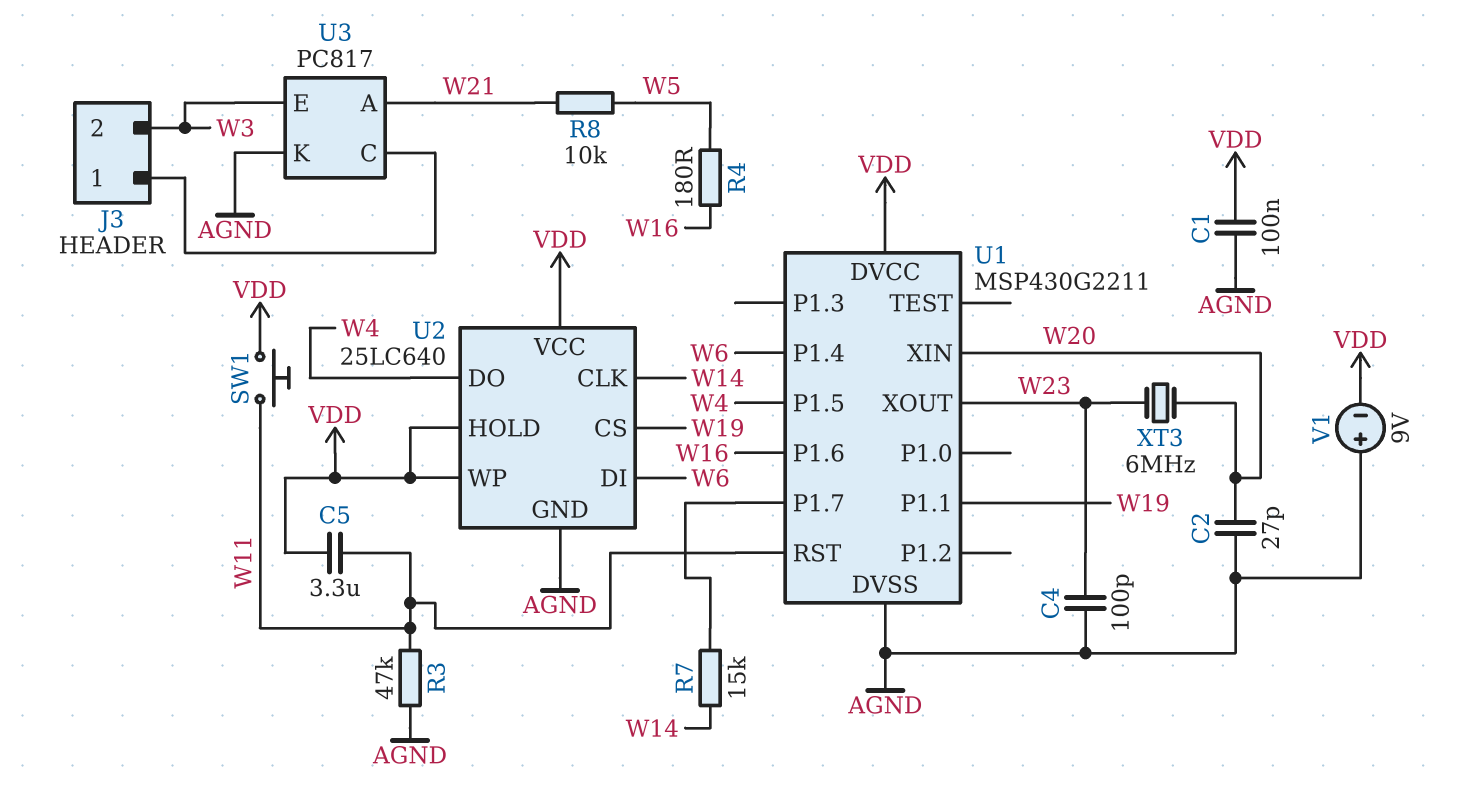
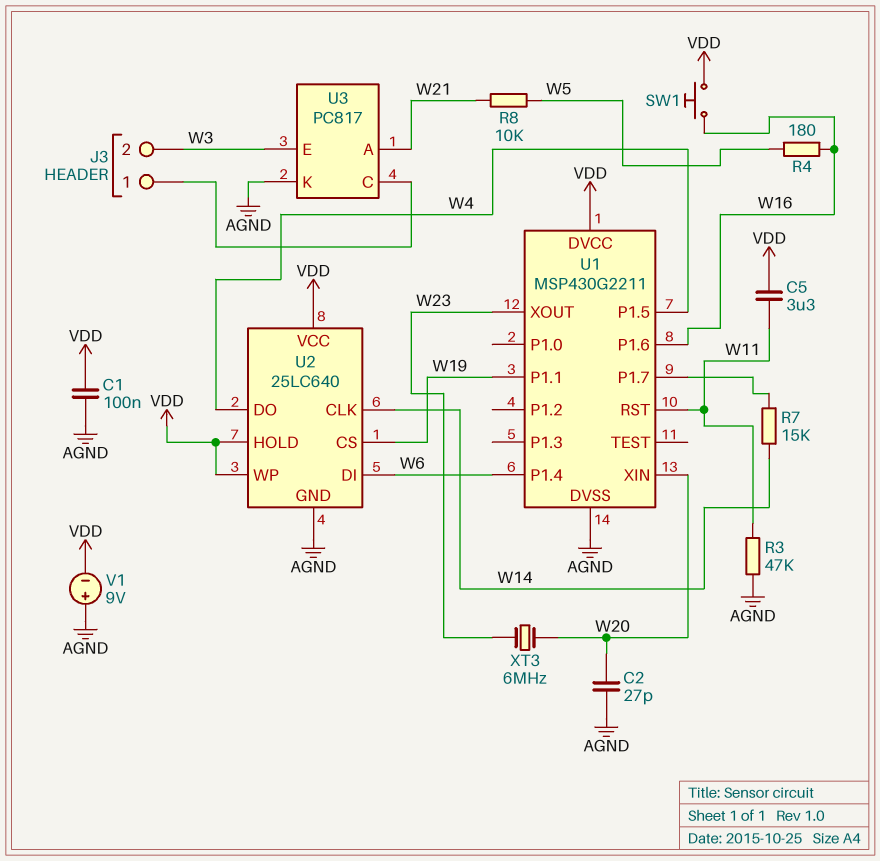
C4: 100pF (AGND, W23) -> none
SW1: button (VDD, W11) -> button (VDD, W16)

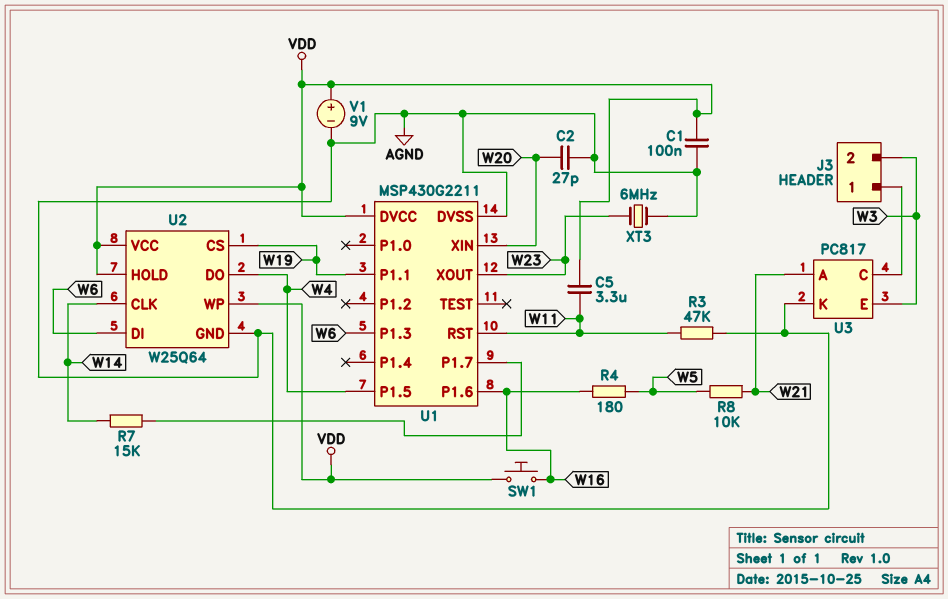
U1 pin P1.3: none -> W6
U1 pin P1.4: W6 -> none
U2: 25LC640 -> W25Q64
V1: 9V (plus AGND, minus VDD) -> 9V (plus VDD, minus AGND)
XT3: 6MHz (W20, W23) -> 6MHz (AGND, W23)

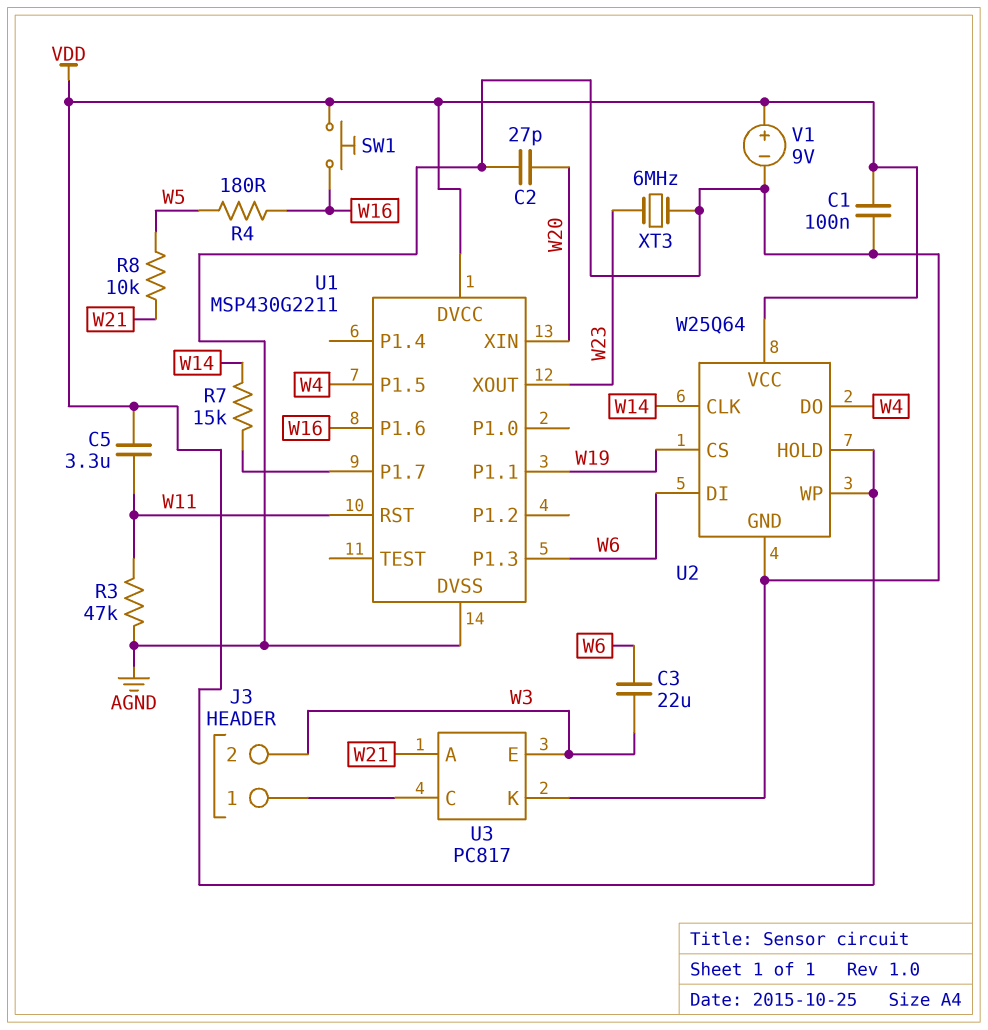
C3: none -> 22uF (W3, W6)

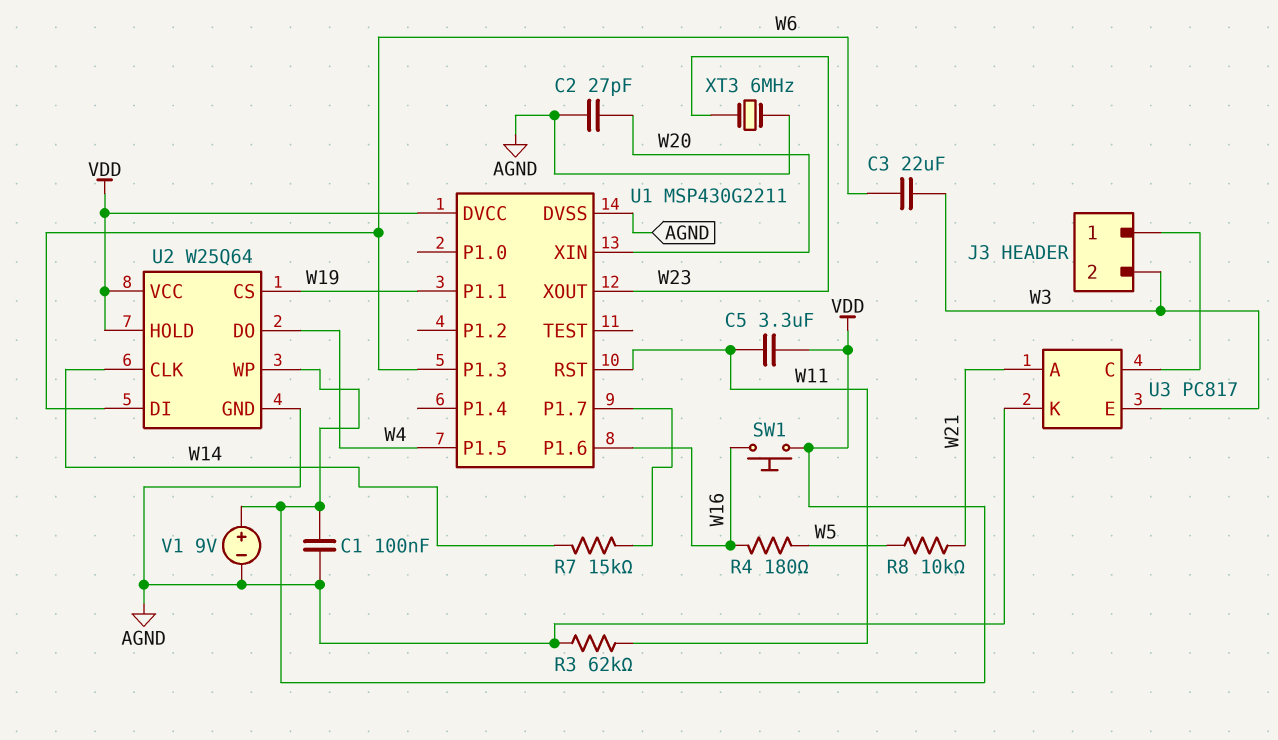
R3: 47k (AGND, W11) -> 62k (AGND, W11)

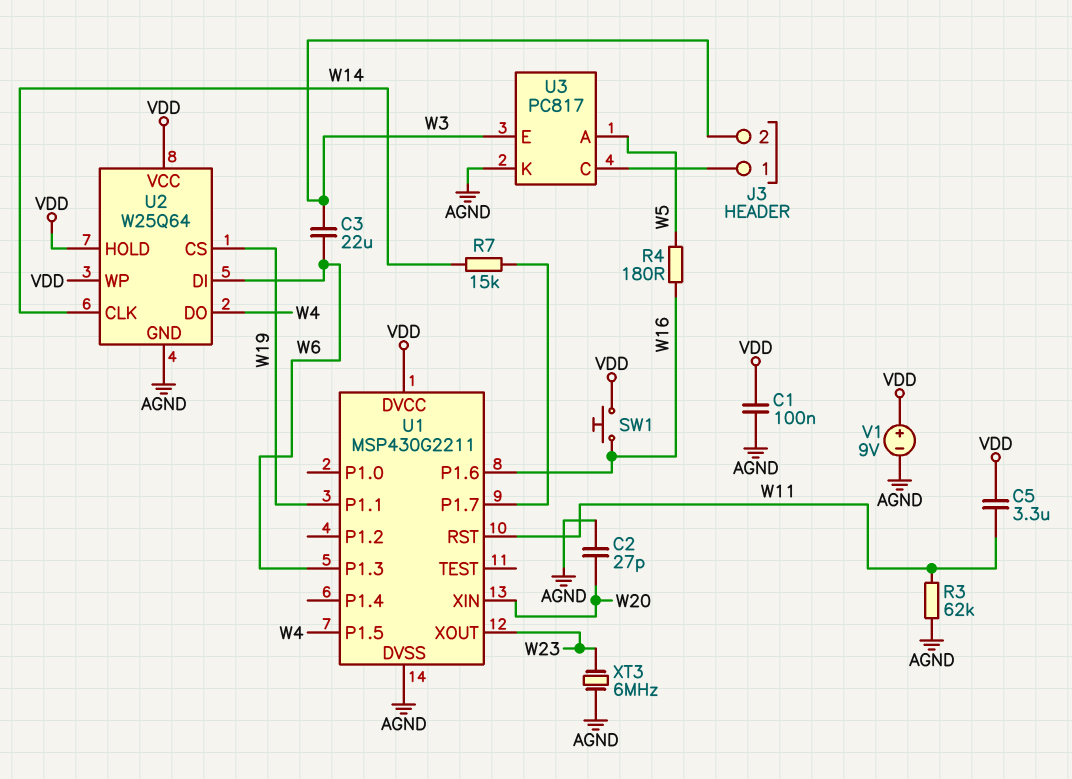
R8: 10k (W5, W21) -> none
U3 pin A: W21 -> W5

